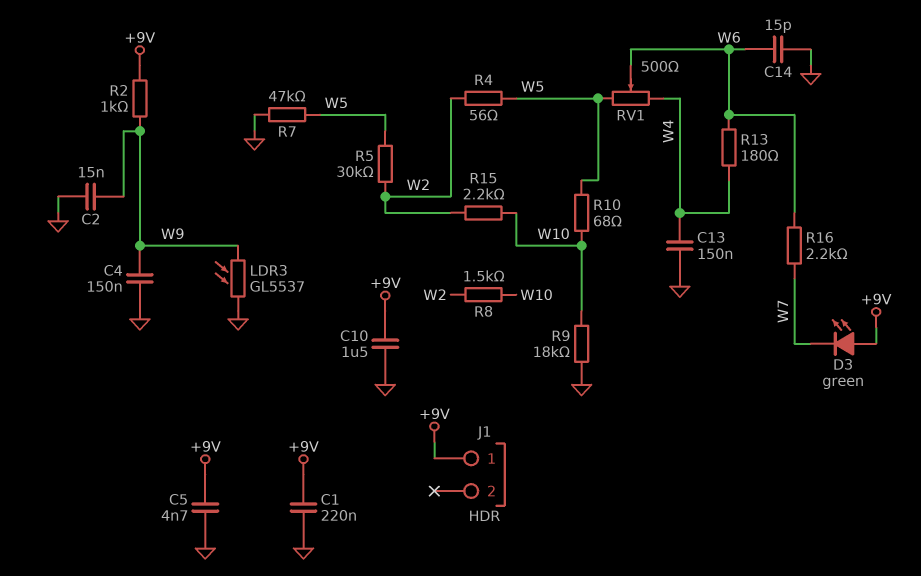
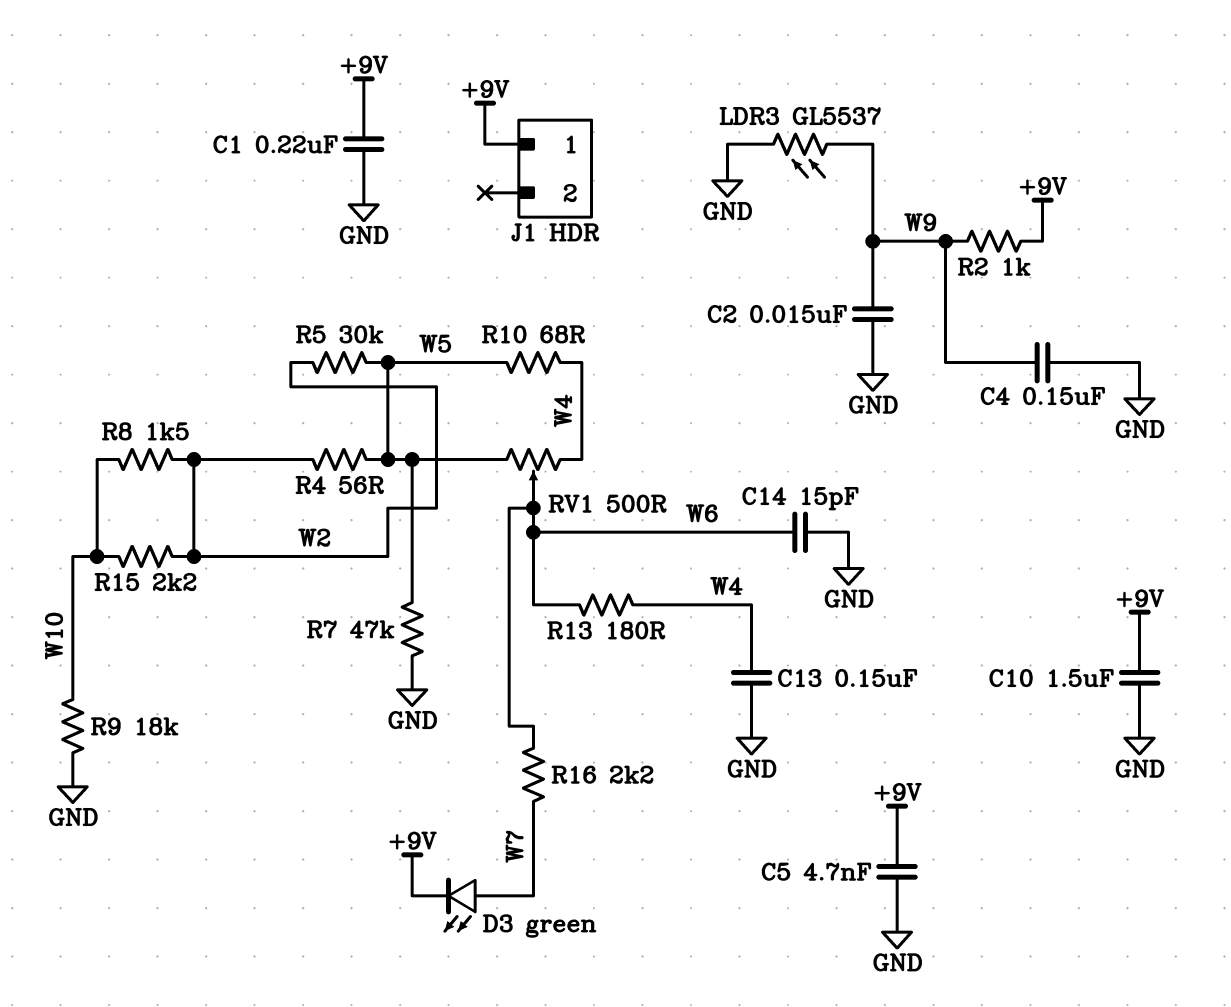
D3: LED green (A +9V, K W7) -> LED green (A W7, K +9V)
R10: 68 (W5, W10) -> 68 (W4, W5)

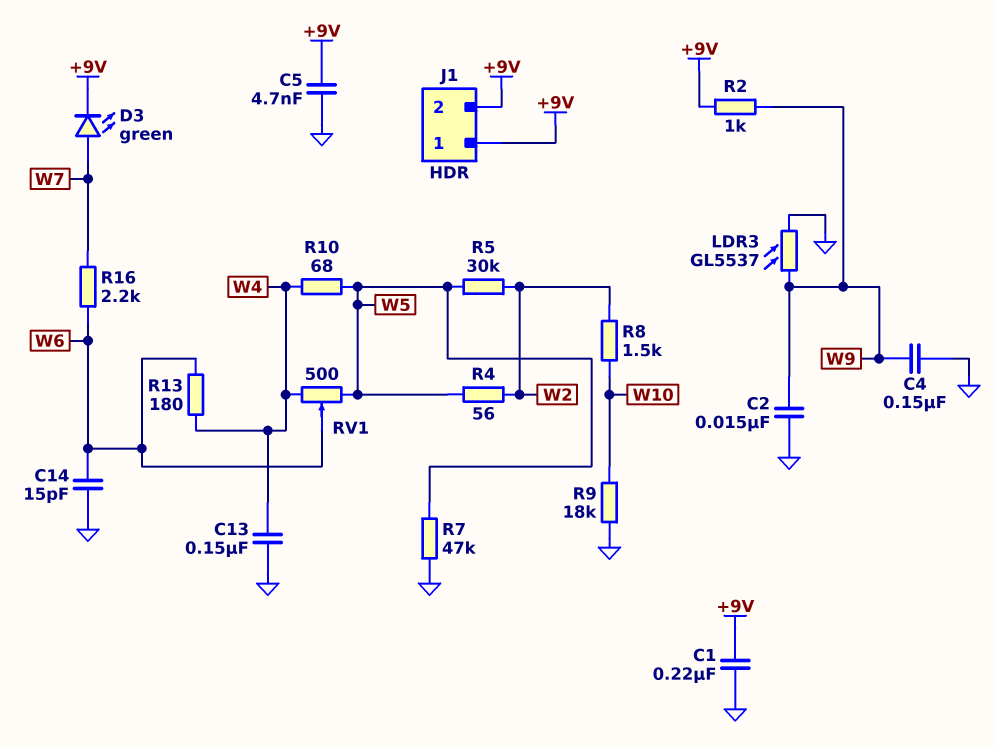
C10: 1.5uF (+9V, GND) -> none
J1 pin 2: none -> +9V
R15: 2.2k (W2, W10) -> none

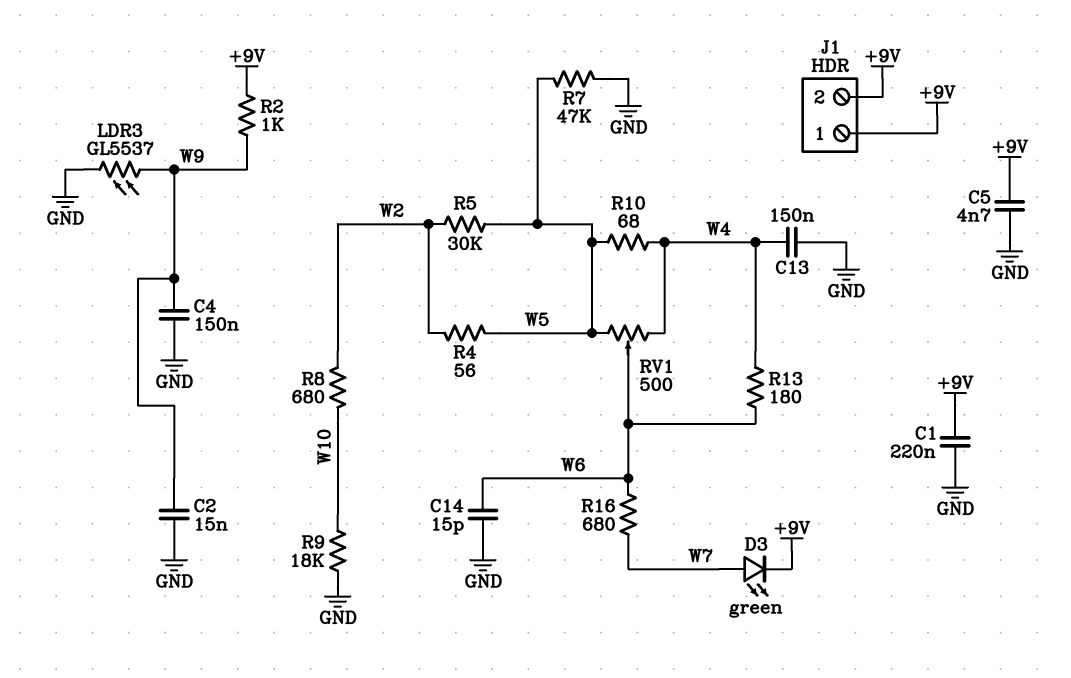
R8: 1.5k (W2, W10) -> 680 (W2, W10)
R16: 2.2k (W6, W7) -> 680 (W6, W7)

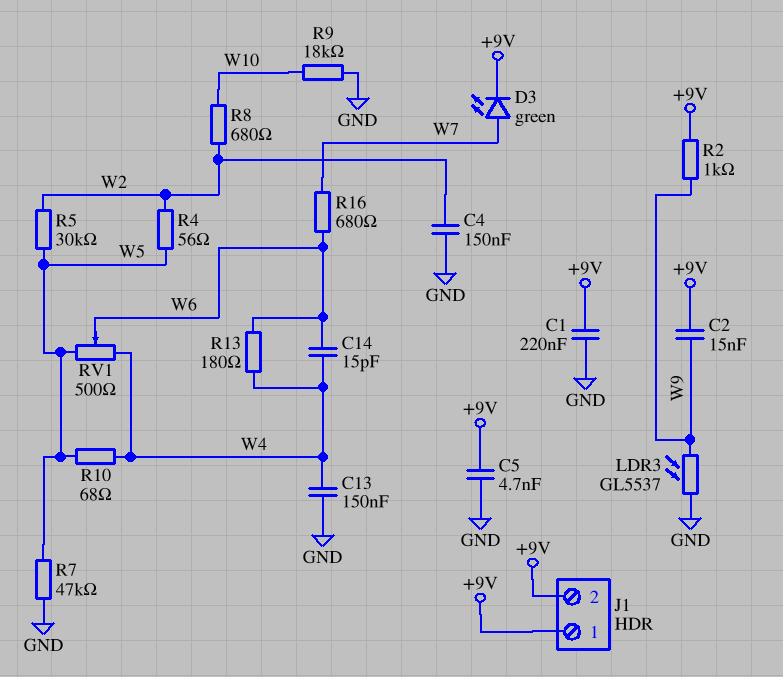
C2: 15nF (GND, W9) -> 15nF (+9V, W9)
C4: 150nF (GND, W9) -> 150nF (GND, W2)
C14: 15pF (GND, W6) -> 15pF (W4, W6)

